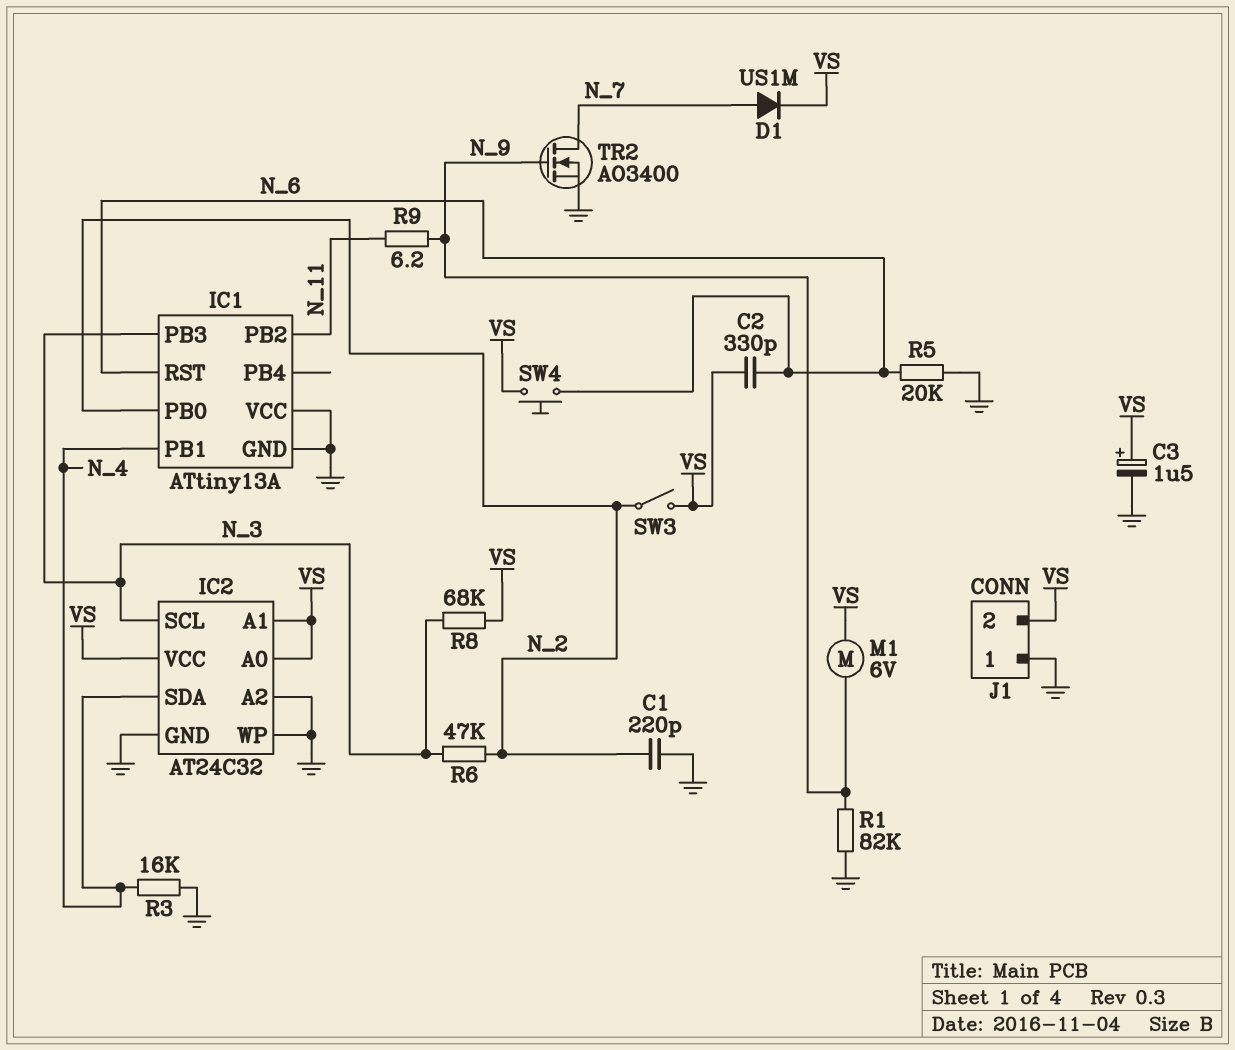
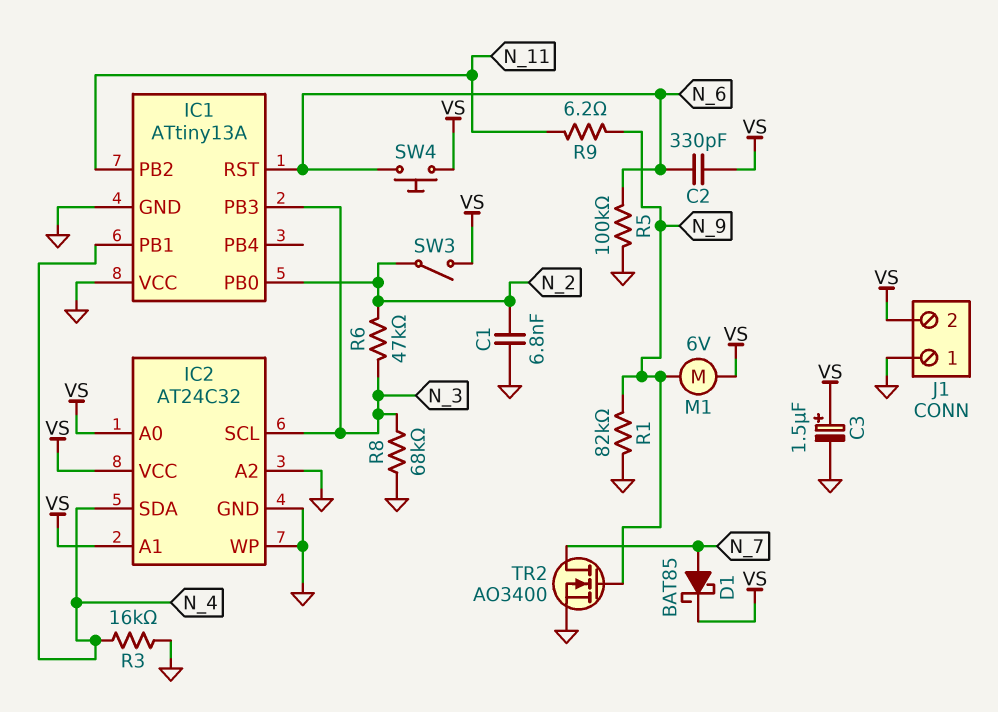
C1: 220pF (GND, N_2) -> 6.8nF (GND, N_2)
D1: diode US1M (A N_7, K VS) -> schottky BAT85 (A N_7, K VS)
R5: 20k (GND, N_6) -> 100k (GND, N_6)
R8: 68k (N_3, VS) -> 68k (GND, N_3)

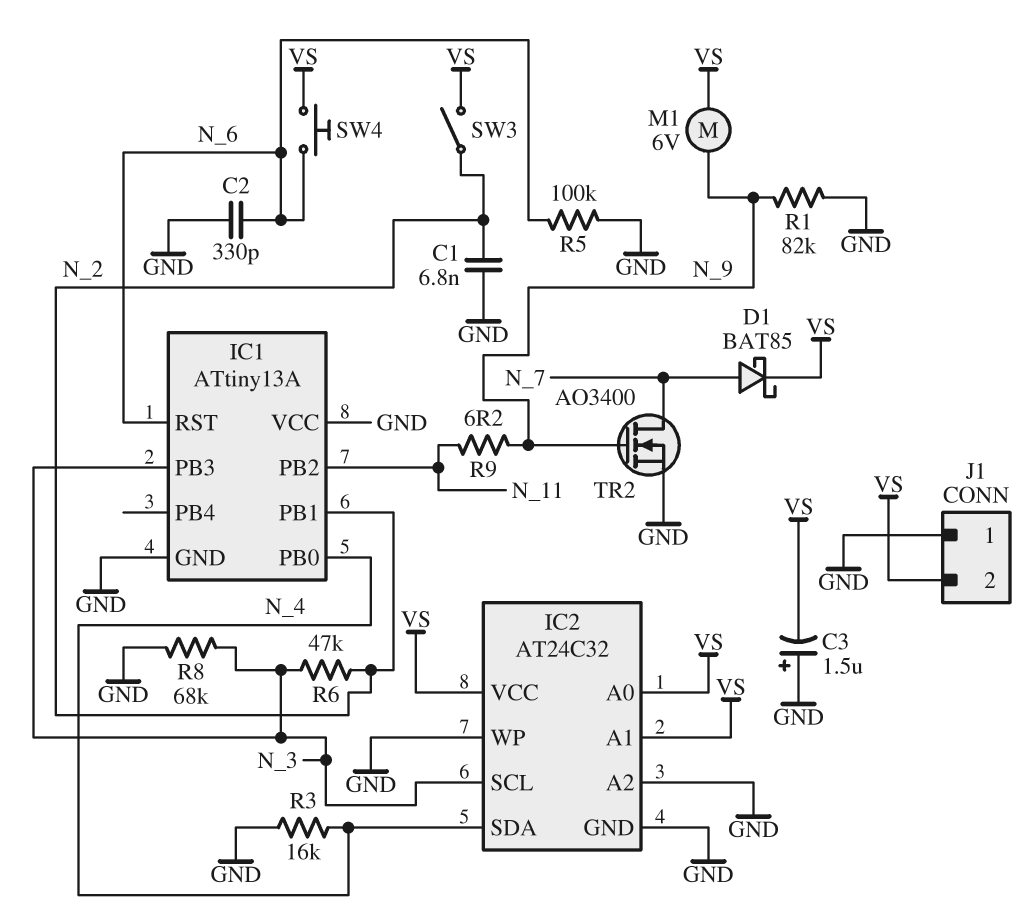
C2: 330pF (N_6, VS) -> 330pF (GND, N_6)
C3: 1.5uF (plus VS, minus GND) -> 1.5uF (plus GND, minus VS)
IC1 pin PB0: N_2 -> N_4
IC1 pin PB1: N_4 -> N_2

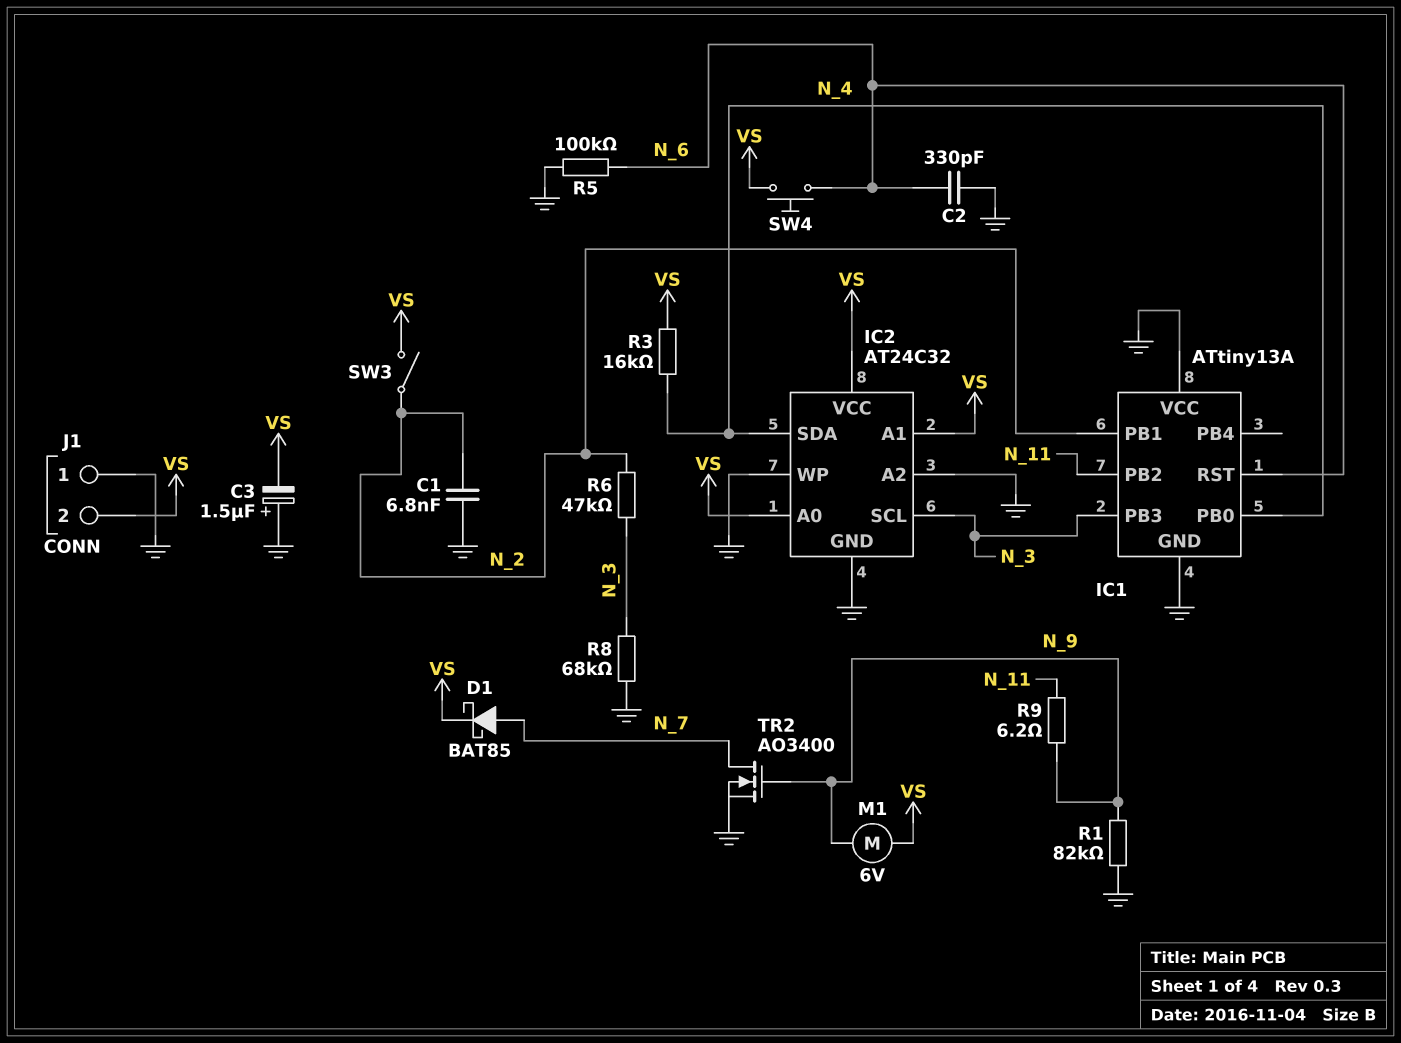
R3: 16k (GND, N_4) -> 16k (N_4, VS)

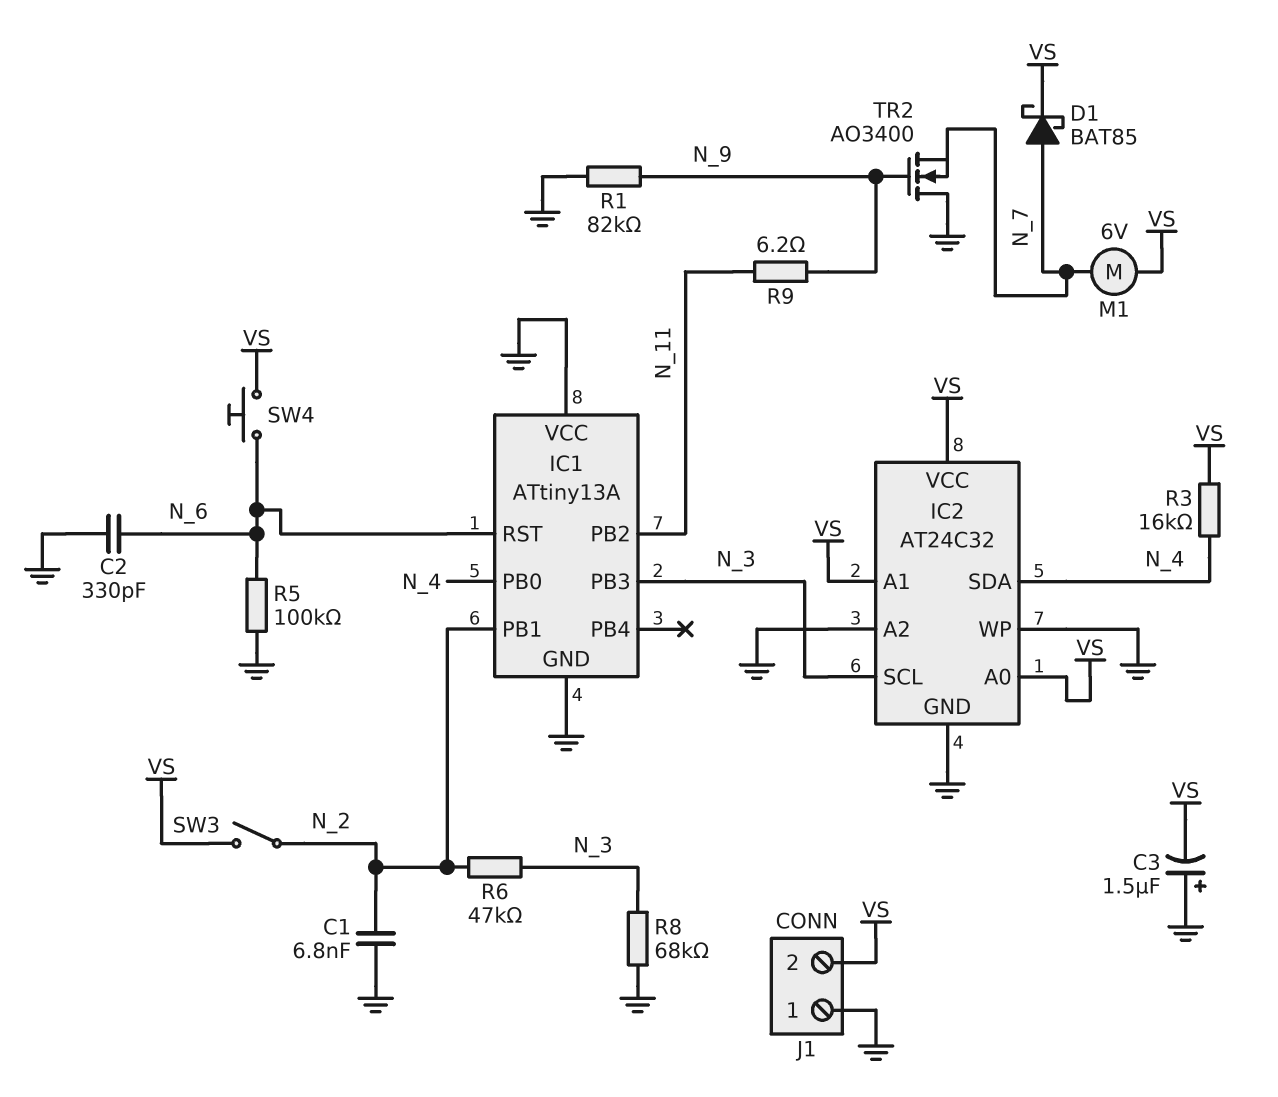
M1: motor 6V (N_9, VS) -> motor 6V (N_7, VS)
TR2: NMOS AO3400 (G N_9, D N_7, S GND) -> NMOS AO3400 (G N_9, D GND, S N_7)

